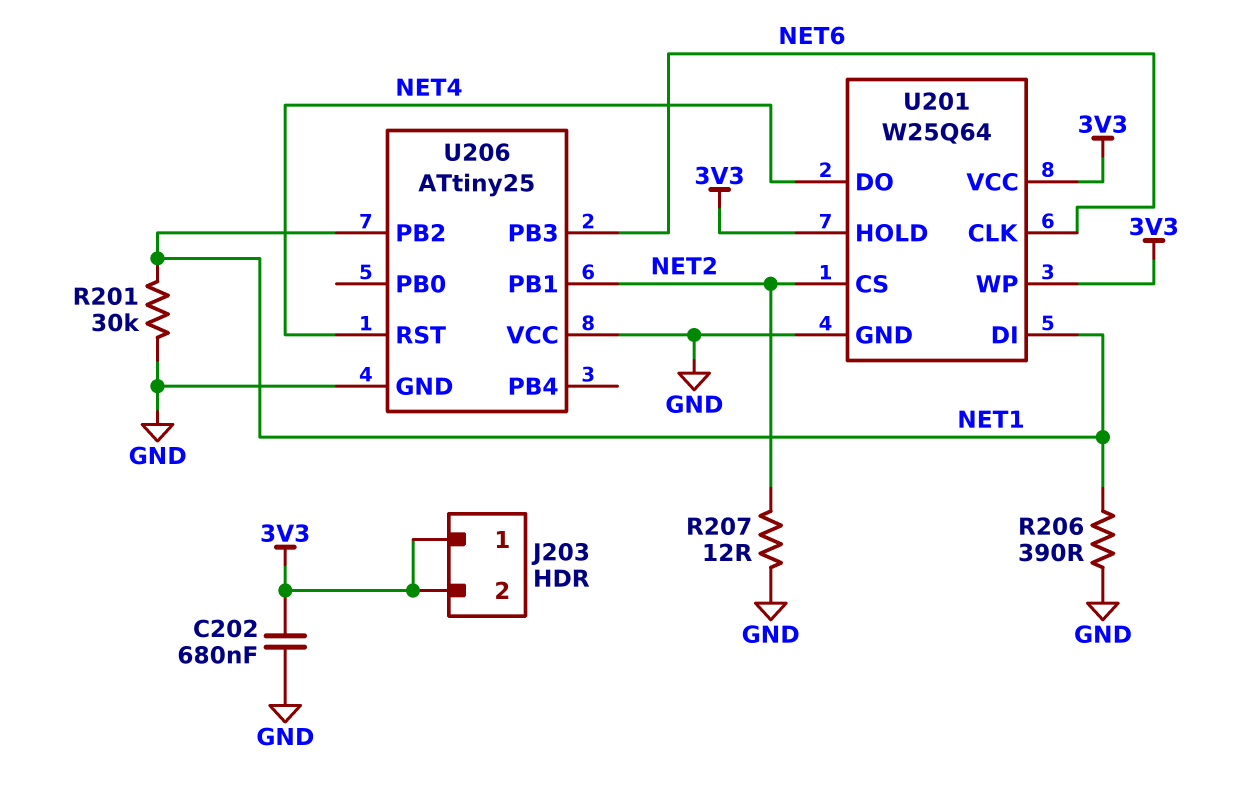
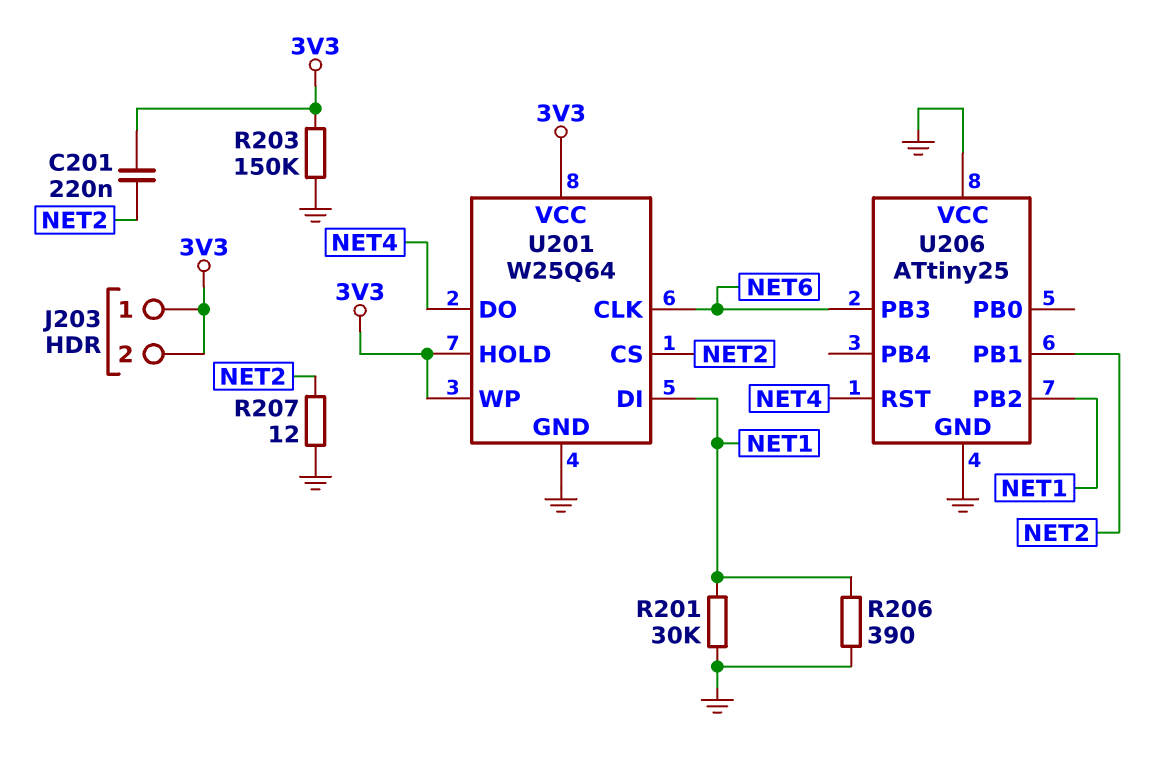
C201: none -> 220nF (3V3, NET2)
C202: 680nF (3V3, GND) -> none
R203: none -> 150k (3V3, GND)

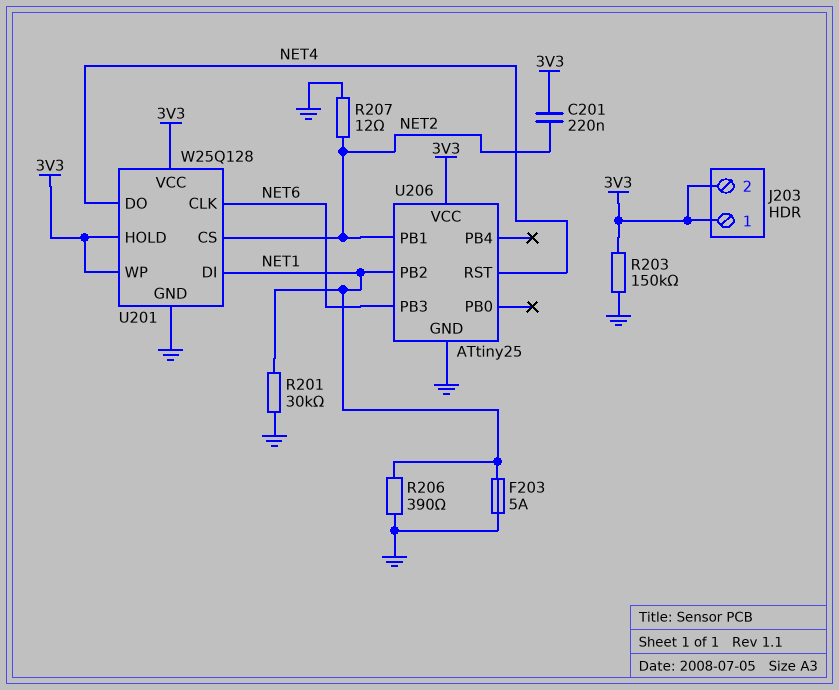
F203: none -> 5A (GND, NET1)
U201: W25Q64 -> W25Q128
U206 pin VCC: GND -> 3V3

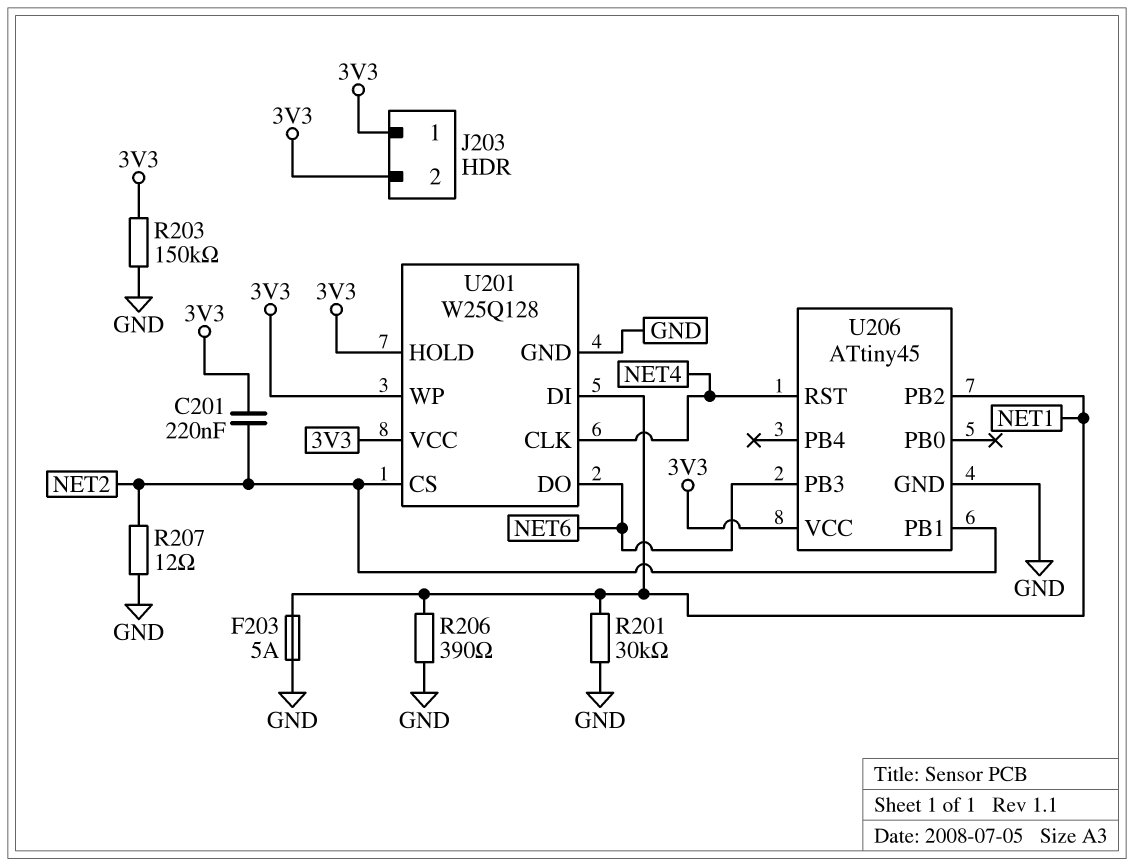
U201 pin CLK: NET6 -> NET4
U201 pin DO: NET4 -> NET6
U206: ATtiny25 -> ATtiny45

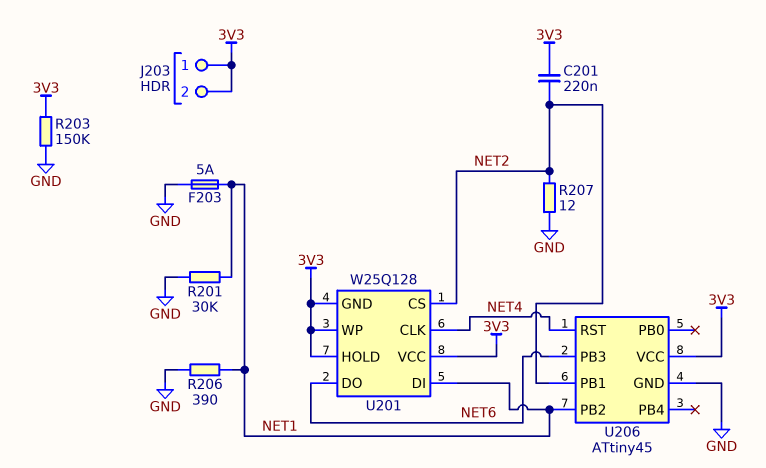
U201 pin GND: GND -> 3V3

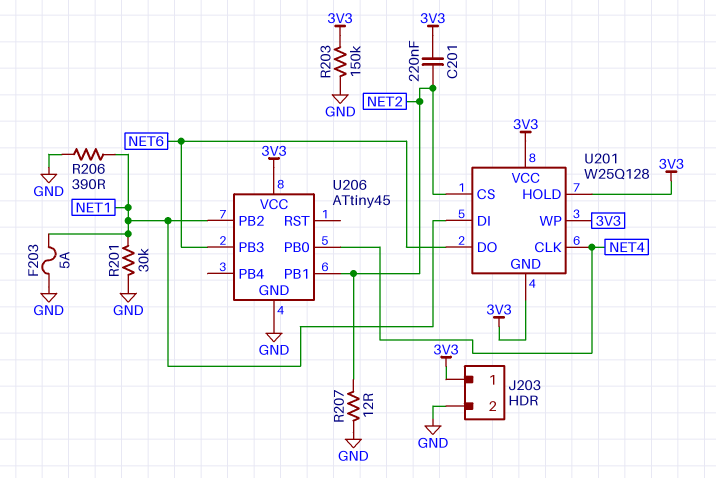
J203 pin 2: 3V3 -> GND
U206 pin PB0: none -> NET4
U206 pin RST: NET4 -> none

